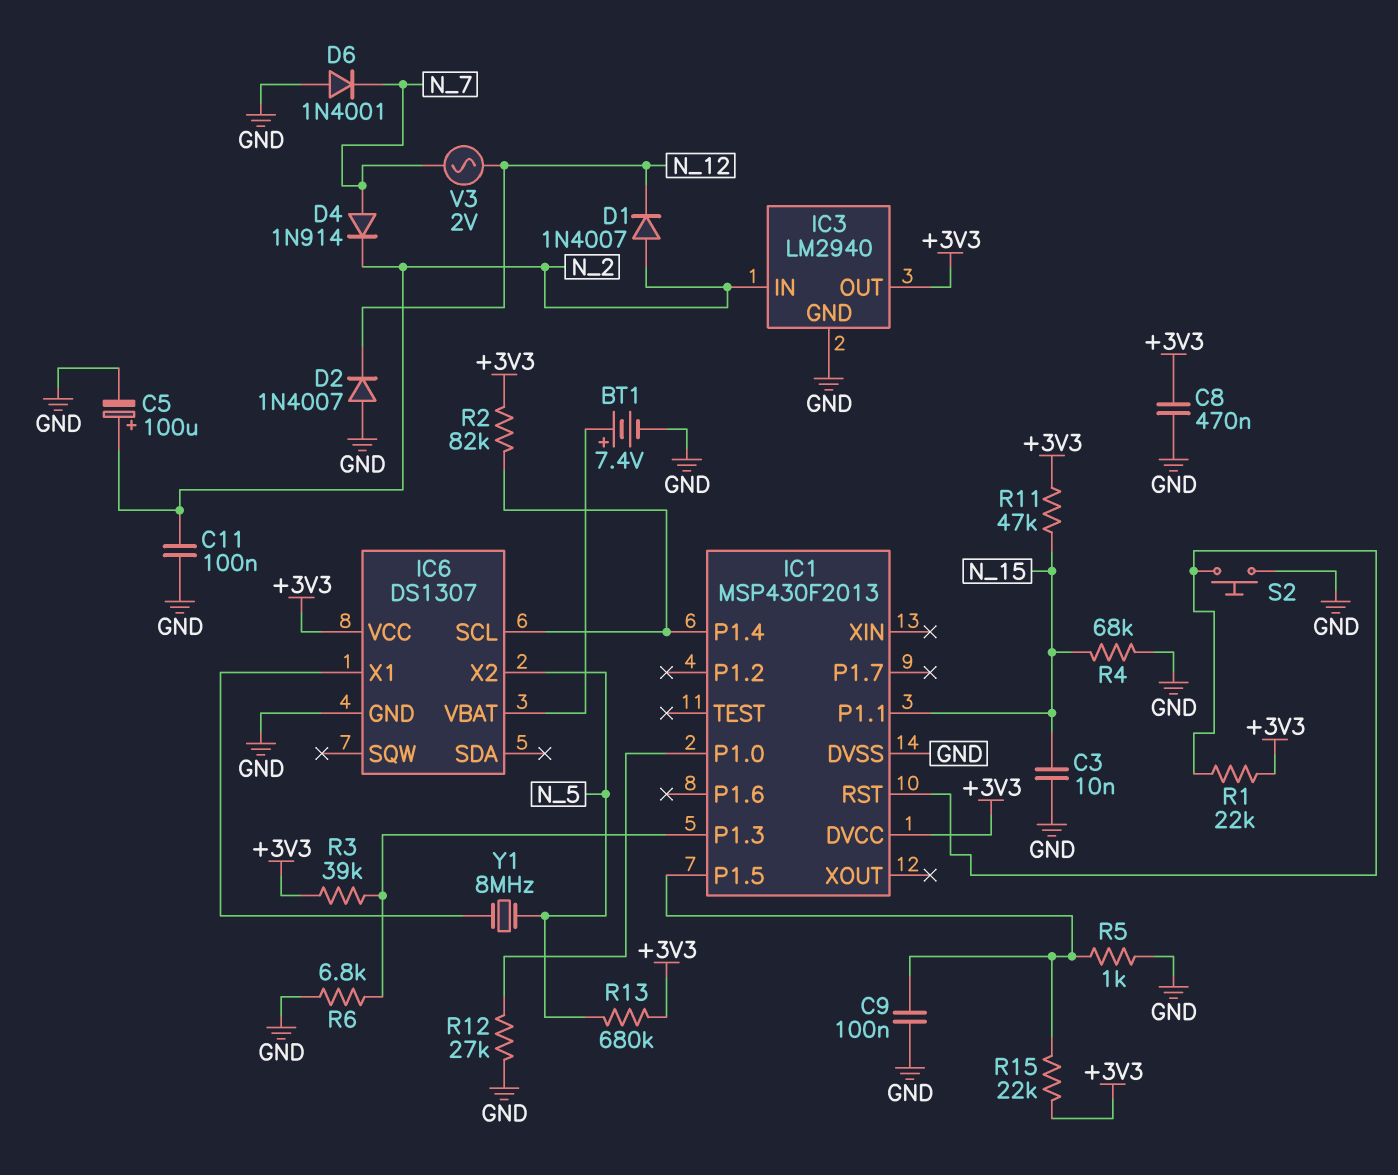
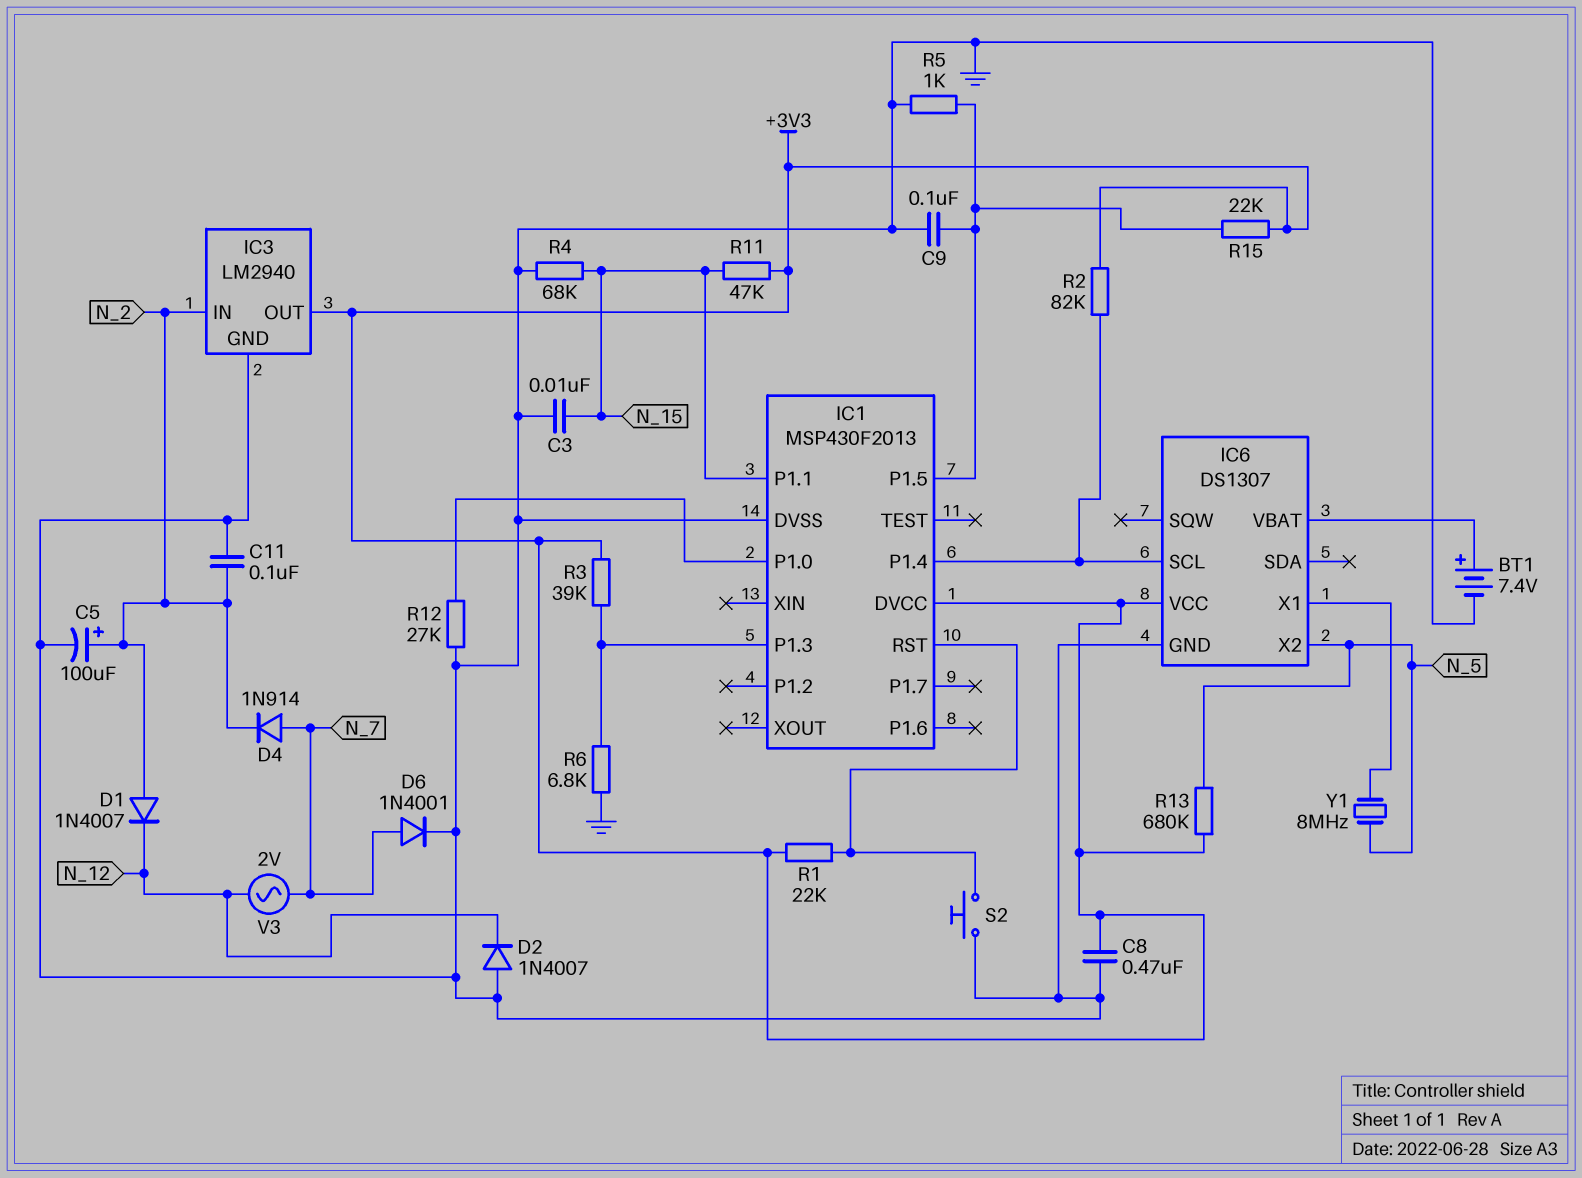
D6: diode 1N4001 (A GND, K N_7) -> diode 1N4001 (A N_7, K GND)

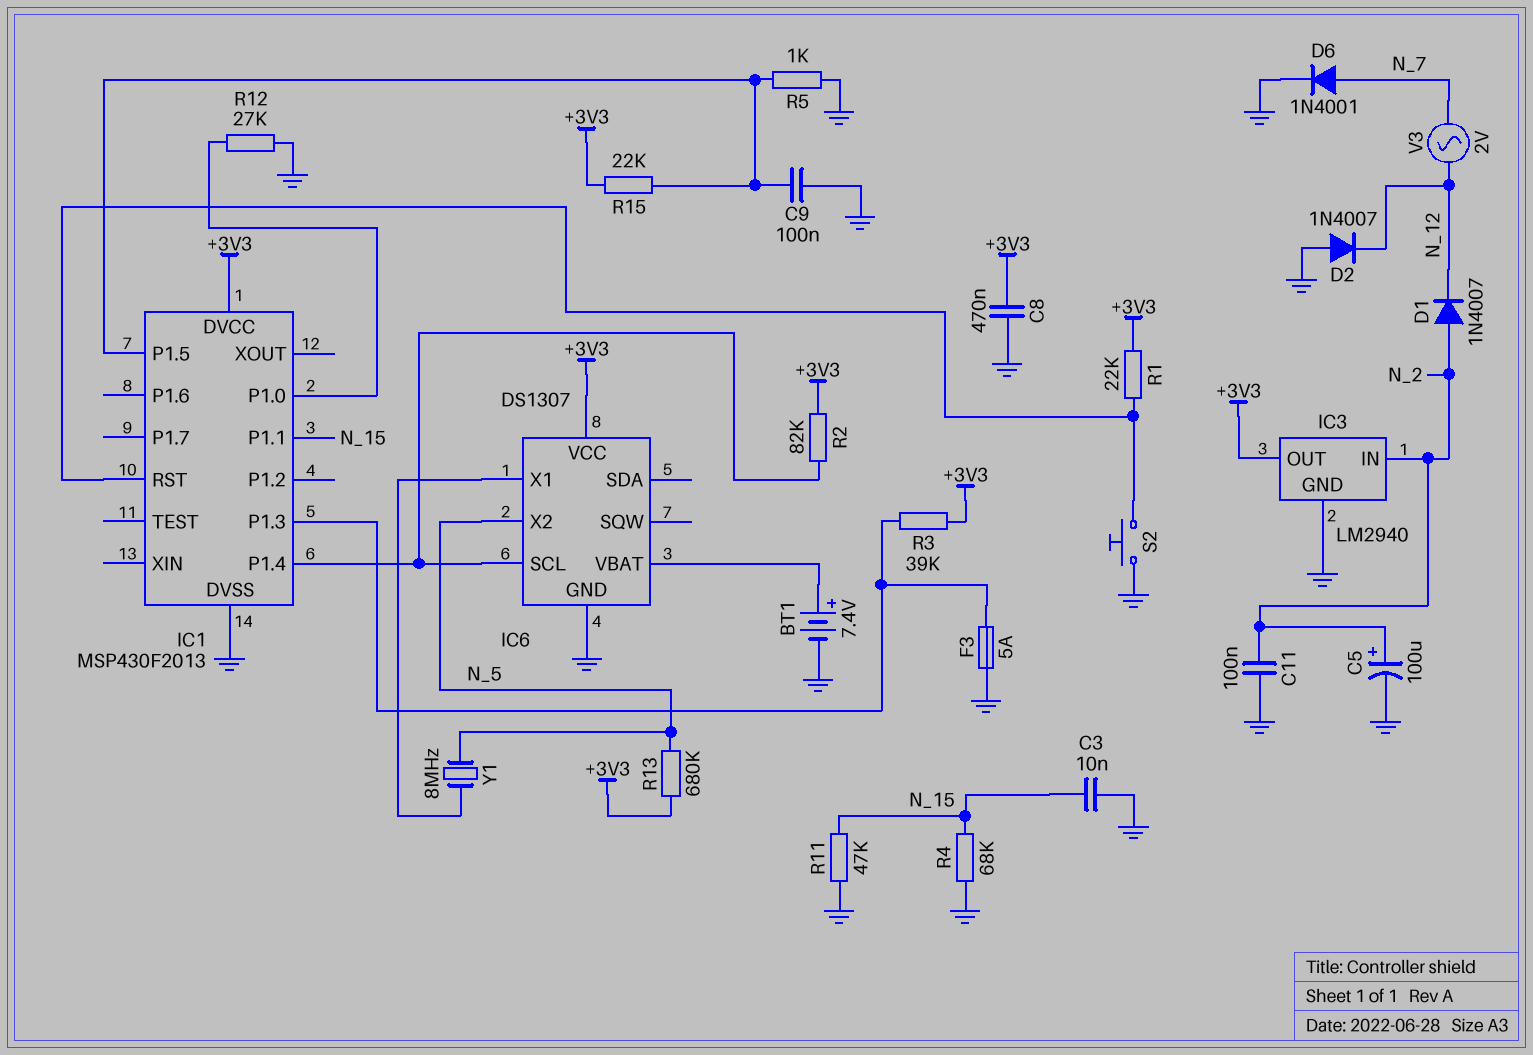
D4: diode 1N914 (A N_7, K N_2) -> none
F3: none -> 5A (GND, IC1/P1.3)
R6: 6.8k (GND, IC1/P1.3) -> none
R11: 47k (+3V3, N_15) -> 47k (GND, N_15)

